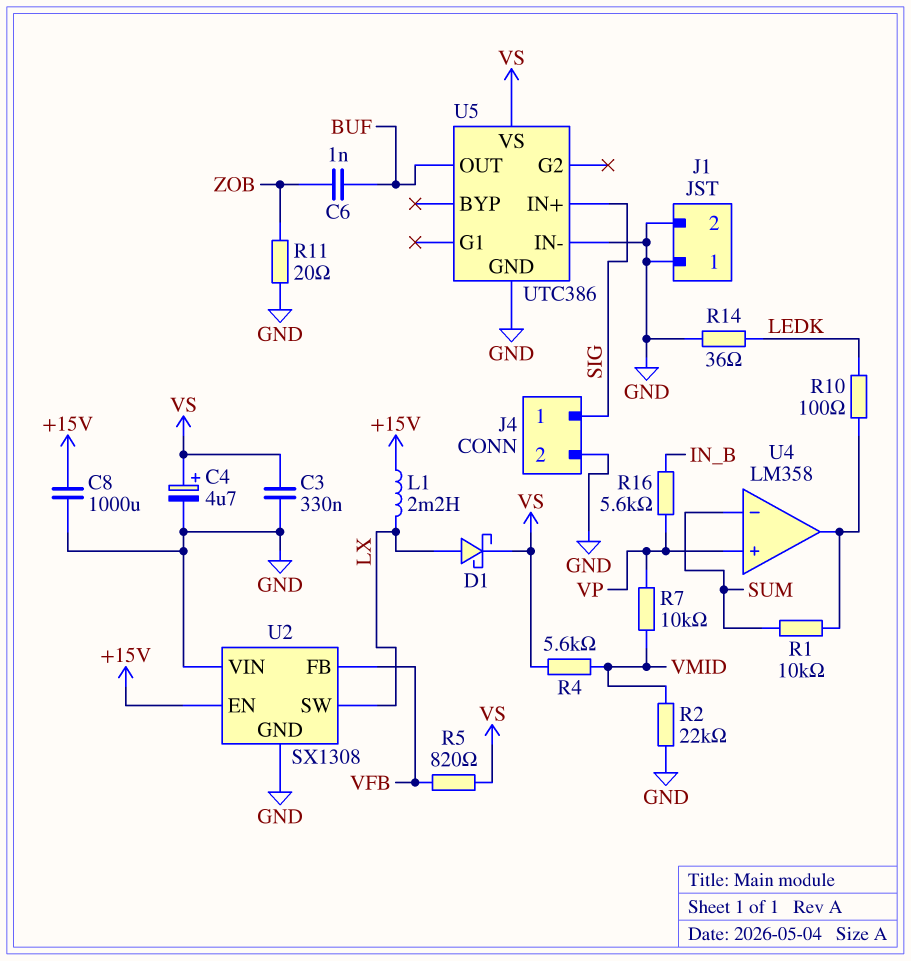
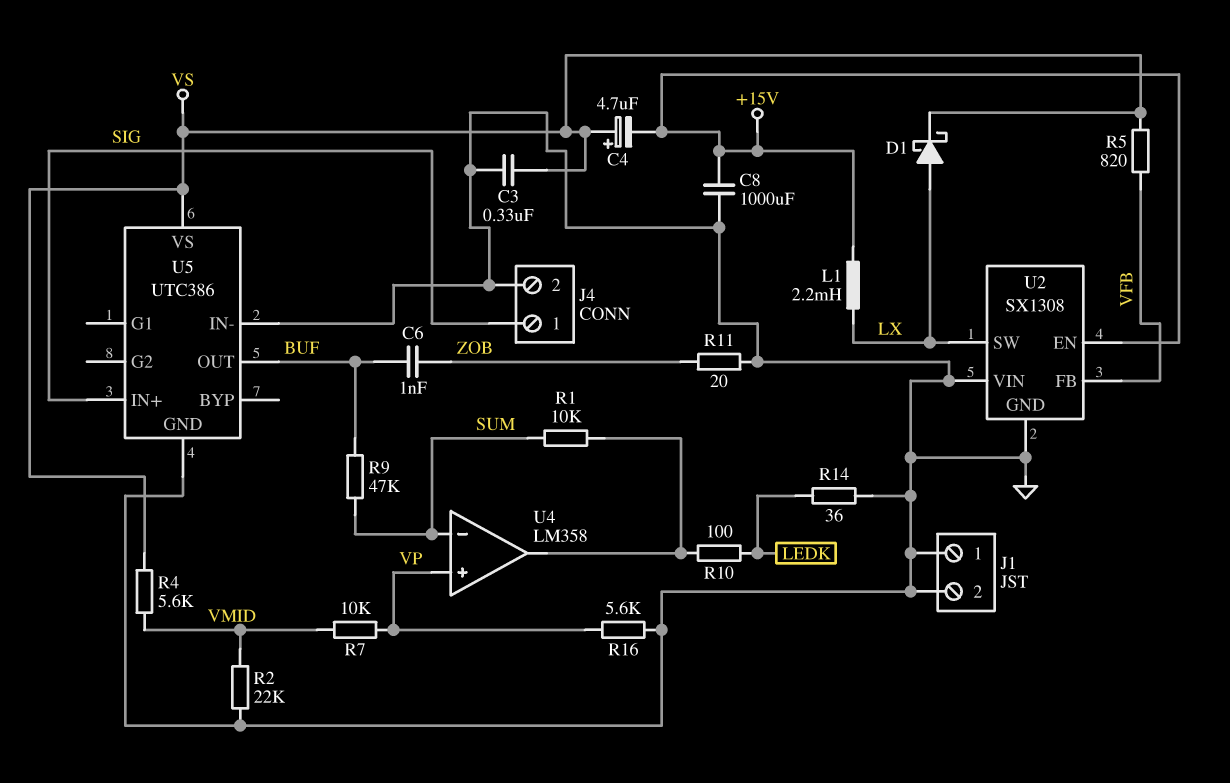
C4: 4.7uF (plus VS, minus GND) -> 4.7uF (plus VS, minus +15V)
R9: none -> 47k (BUF, SUM)
R16: 5.6k (IN_B, VP) -> 5.6k (GND, VP)

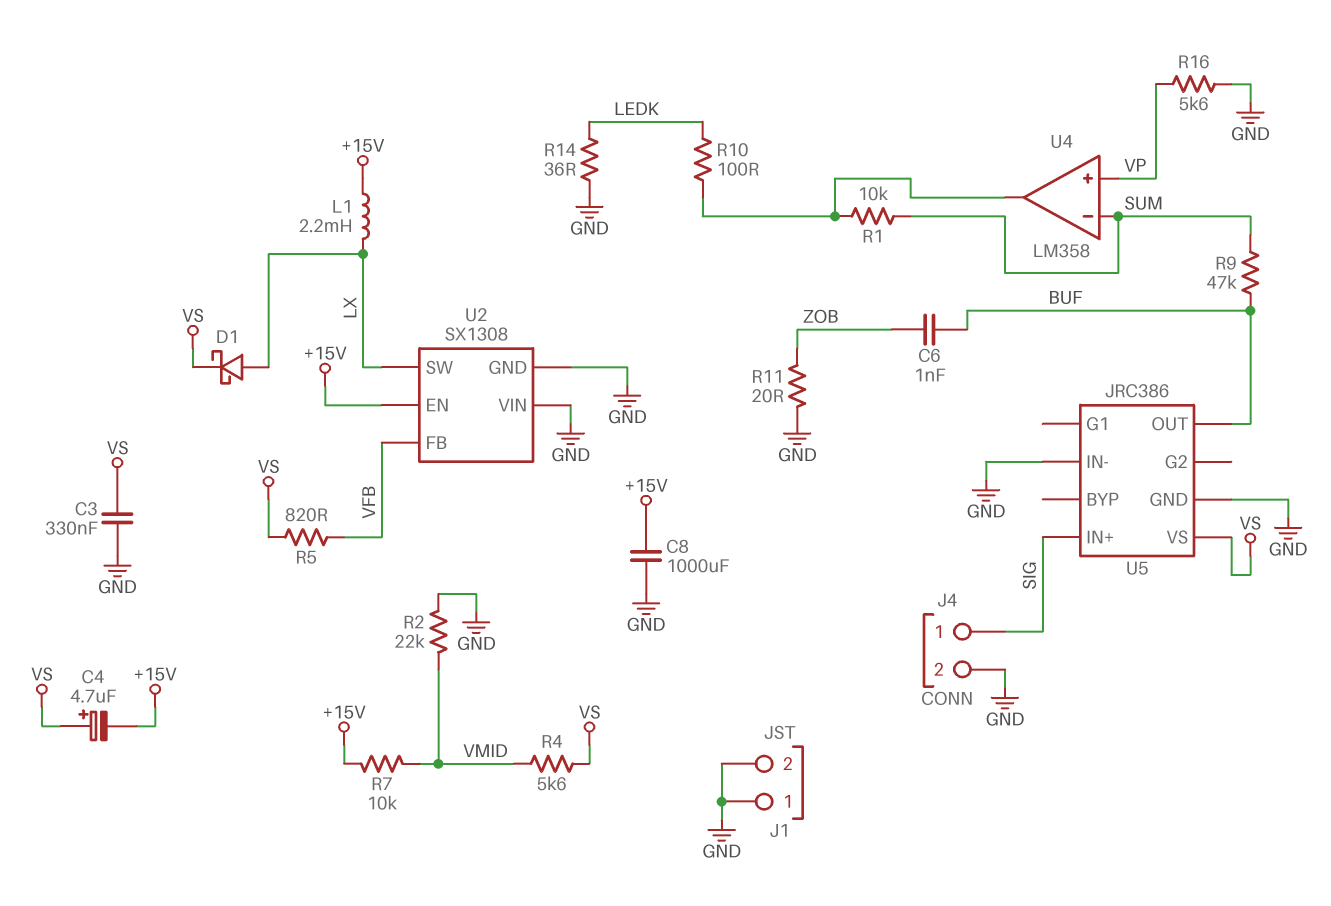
R7: 10k (VMID, VP) -> 10k (+15V, VMID)
U5: UTC386 -> JRC386

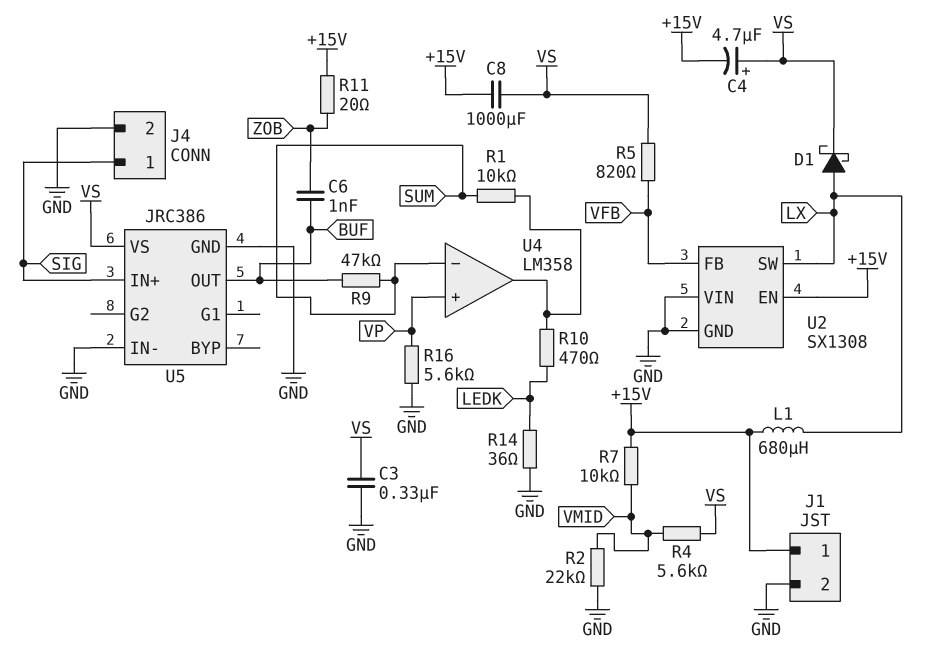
C8: 1000uF (+15V, GND) -> 1000uF (+15V, VS)
J1 pin 1: GND -> +15V
L1: 2.2mH (+15V, LX) -> 680uH (+15V, LX)
R10: 100 (LEDK, U4/out) -> 470 (LEDK, U4/out)
R11: 20 (GND, ZOB) -> 20 (+15V, ZOB)

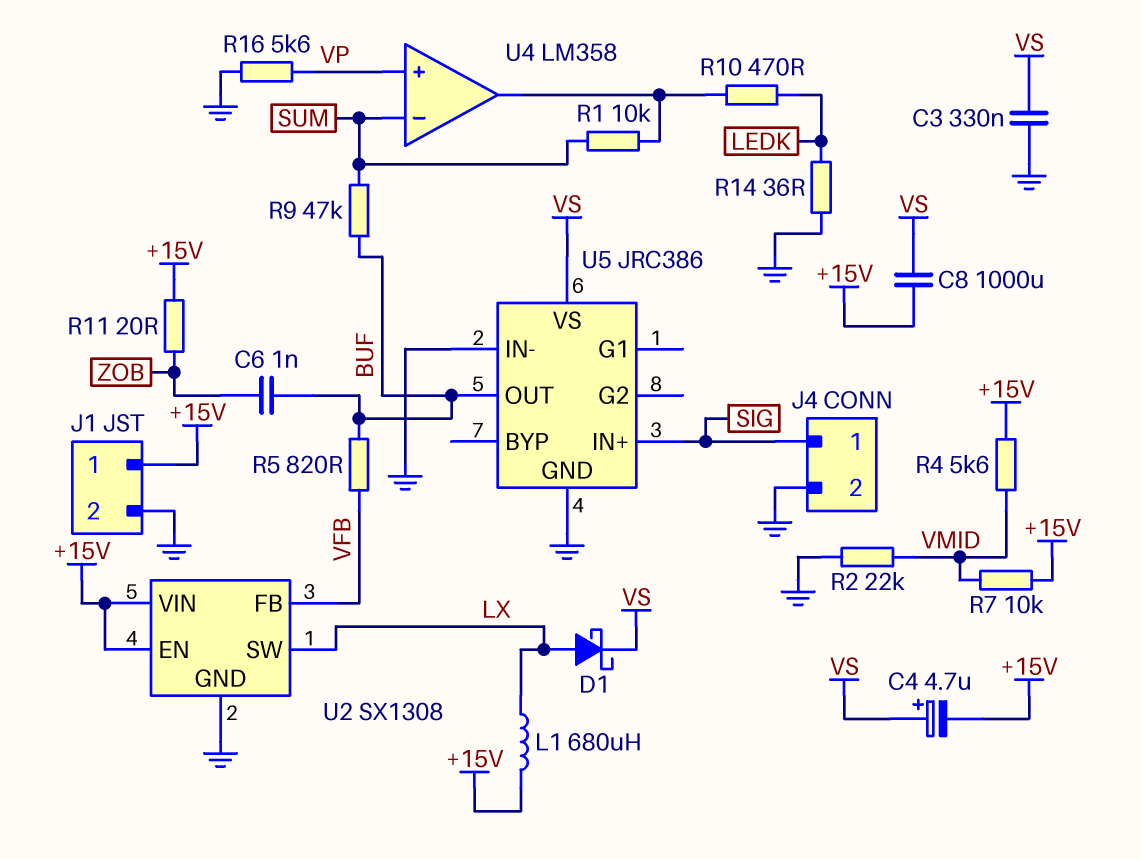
R4: 5.6k (VMID, VS) -> 5.6k (+15V, VMID)
R5: 820 (VFB, VS) -> 820 (BUF, VFB)
U2 pin VIN: GND -> +15V

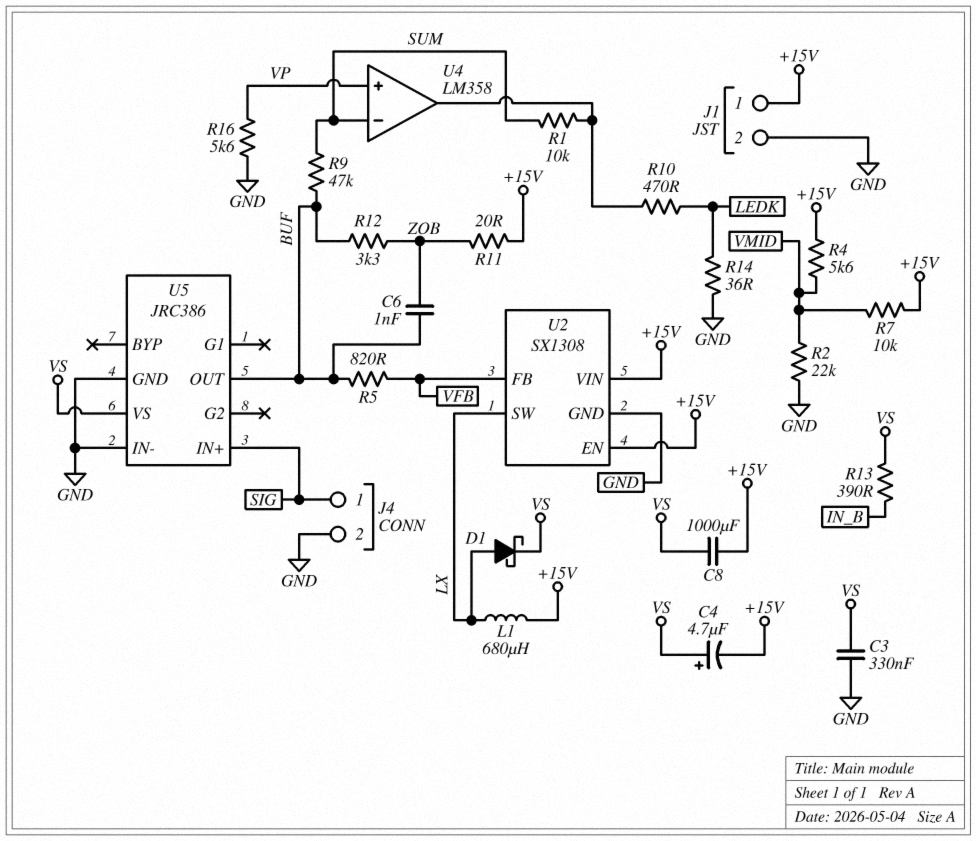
R12: none -> 3.3k (BUF, ZOB)
R13: none -> 390 (IN_B, VS)

